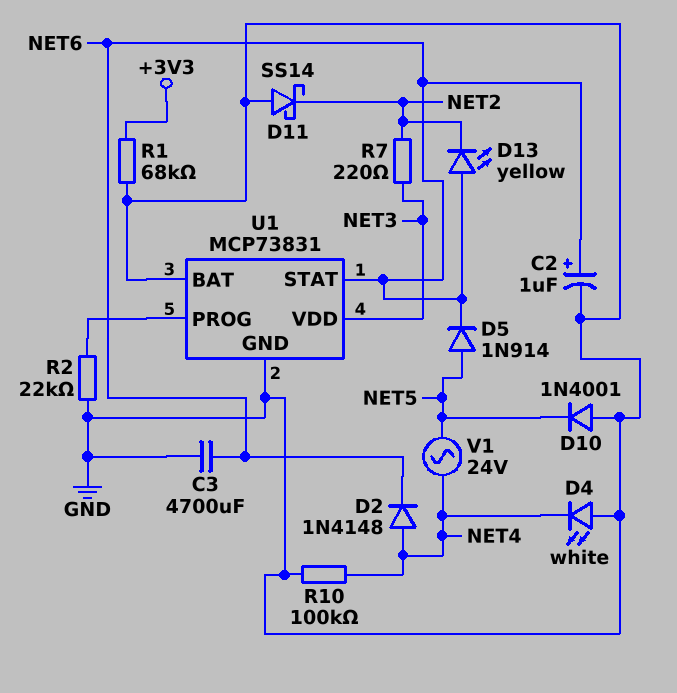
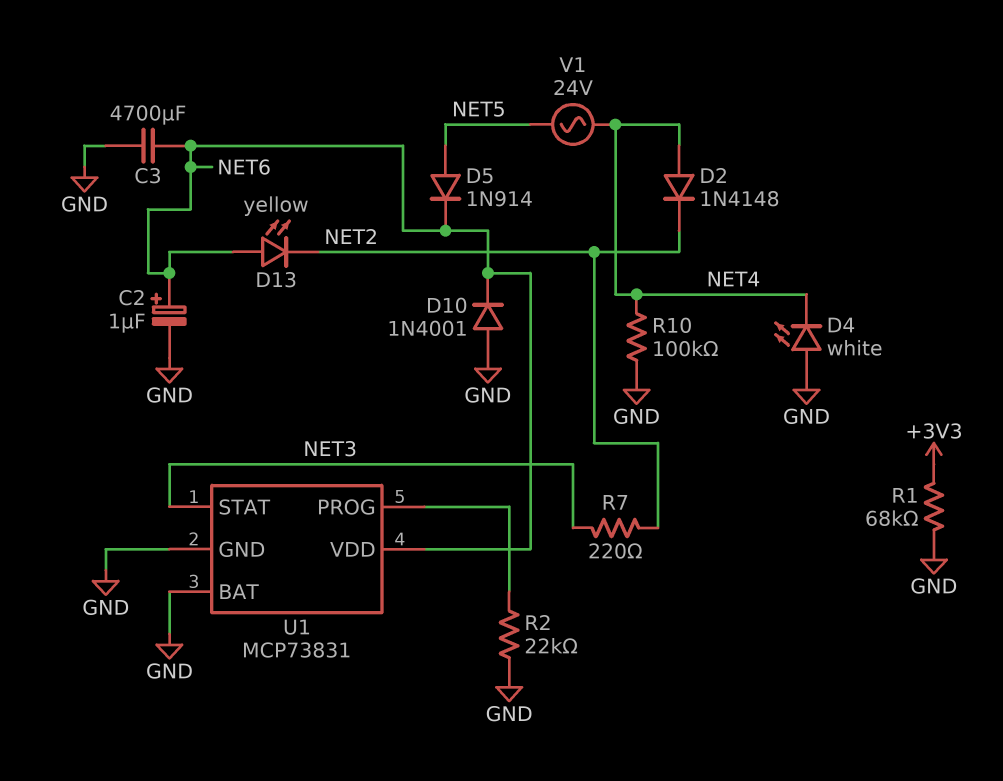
D2: diode 1N4148 (A NET4, K NET6) -> diode 1N4148 (A NET4, K NET2)
D10: diode 1N4001 (A GND, K NET5) -> diode 1N4001 (A GND, K NET6)
D11: schottky SS14 (A GND, K NET2) -> none
U1 pin STAT: NET6 -> NET3
U1 pin VDD: NET3 -> NET6

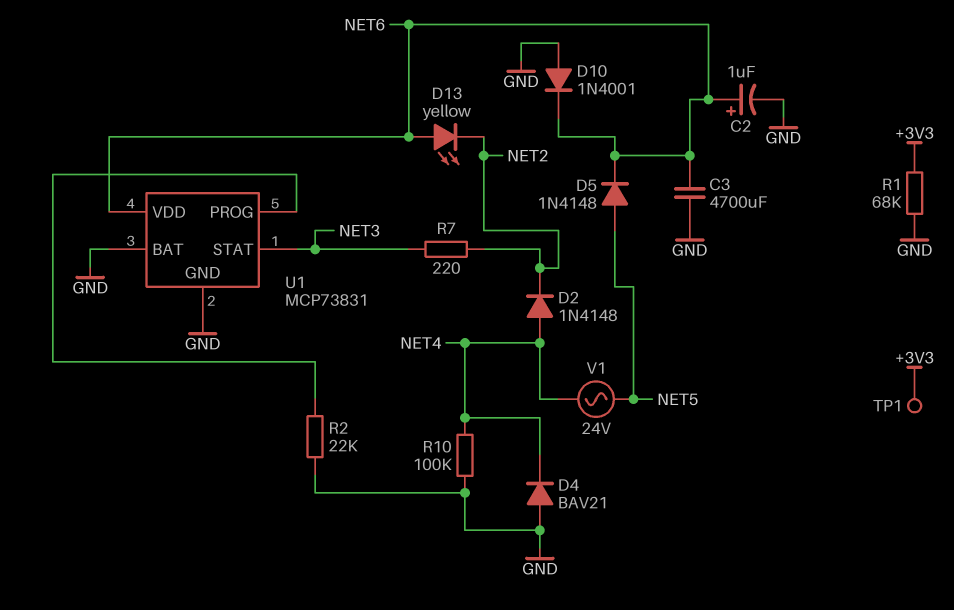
D4: LED white (A GND, K NET4) -> diode BAV21 (A GND, K NET4)
D5: diode 1N914 (A NET5, K NET6) -> diode 1N4148 (A NET5, K NET6)
TP1: none -> test point (+3V3)

